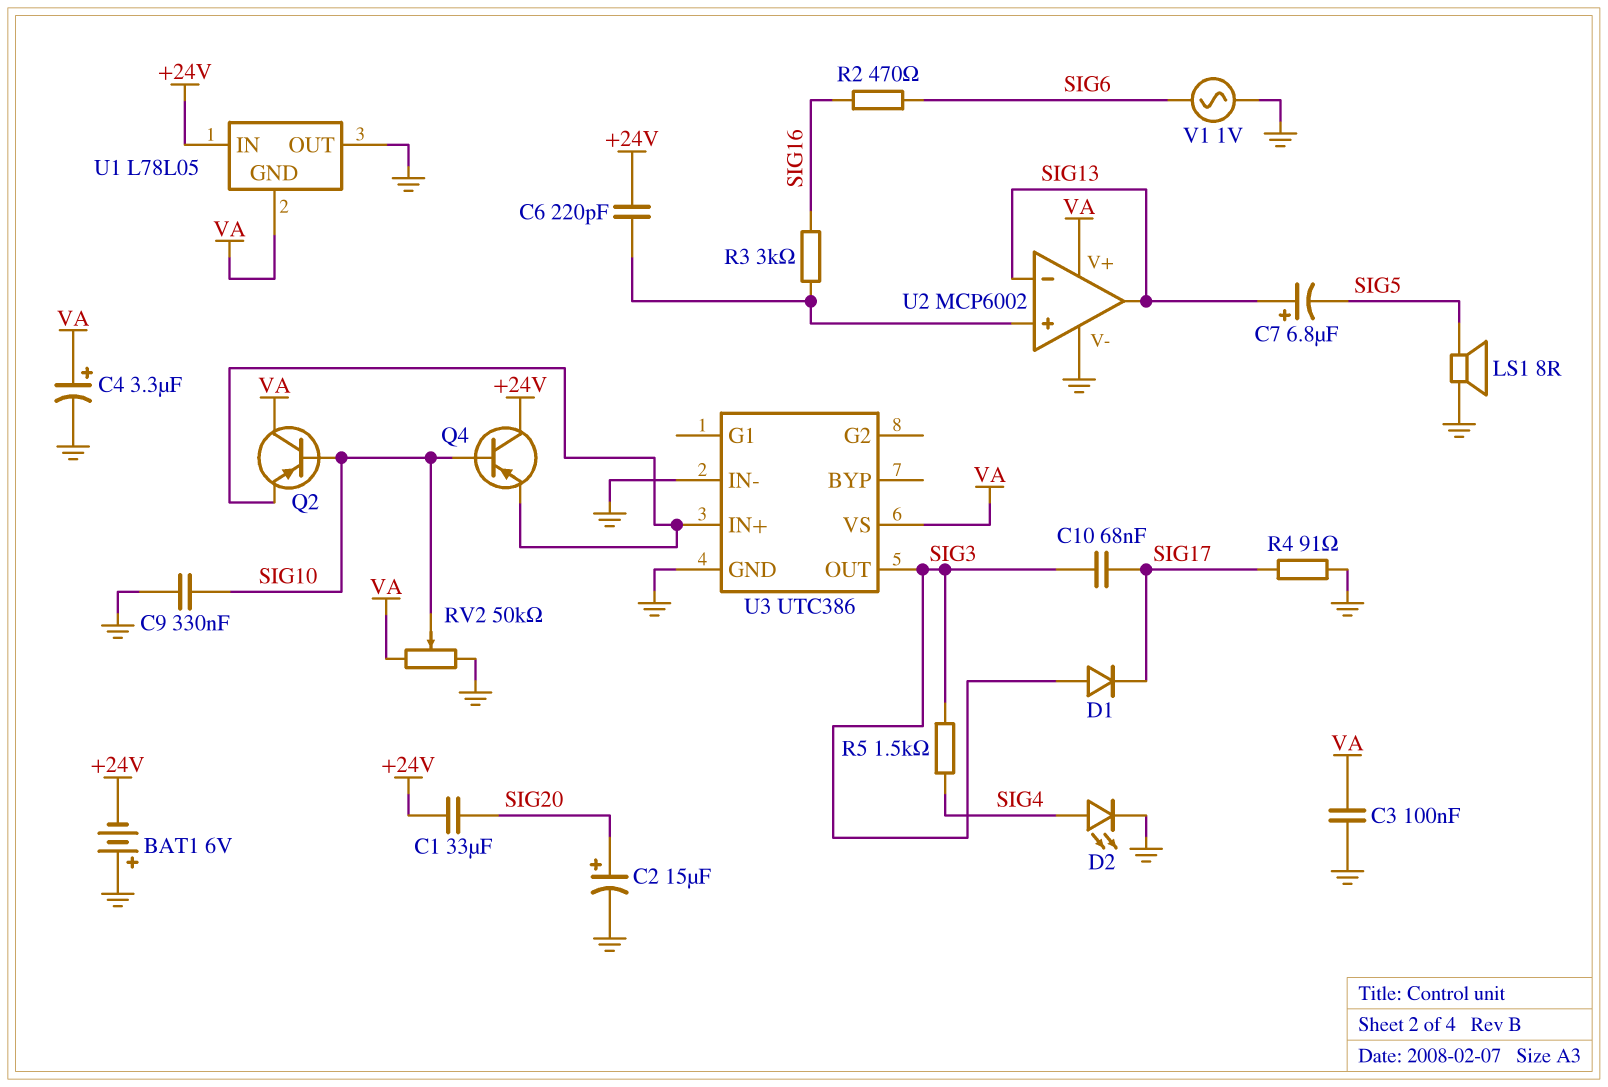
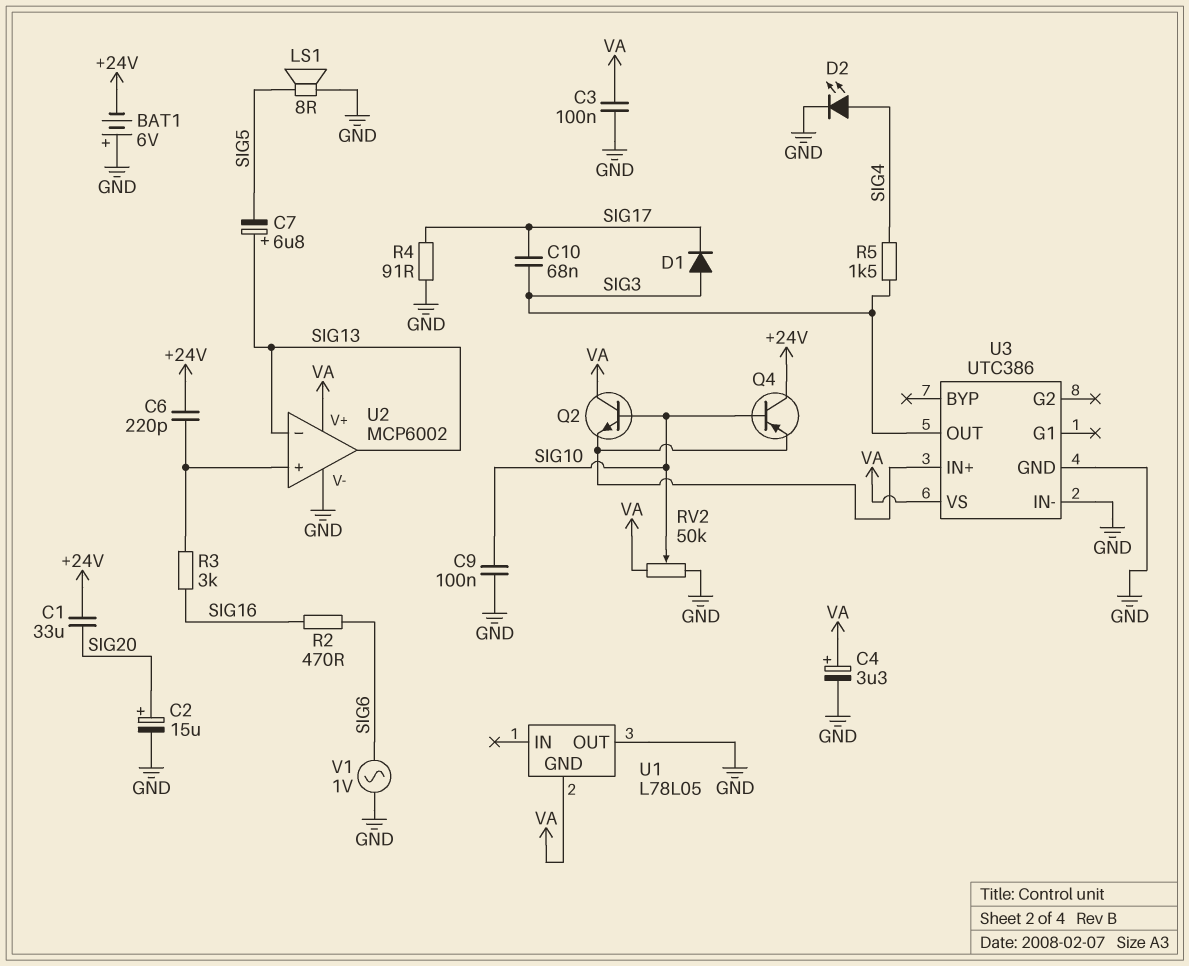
C9: 330nF (GND, SIG10) -> 100nF (GND, SIG10)
Q2: PNP (B SIG10, C VA, E U3/IN+) -> NPN (B SIG10, C VA, E U3/IN+)
U1 pin IN: +24V -> none

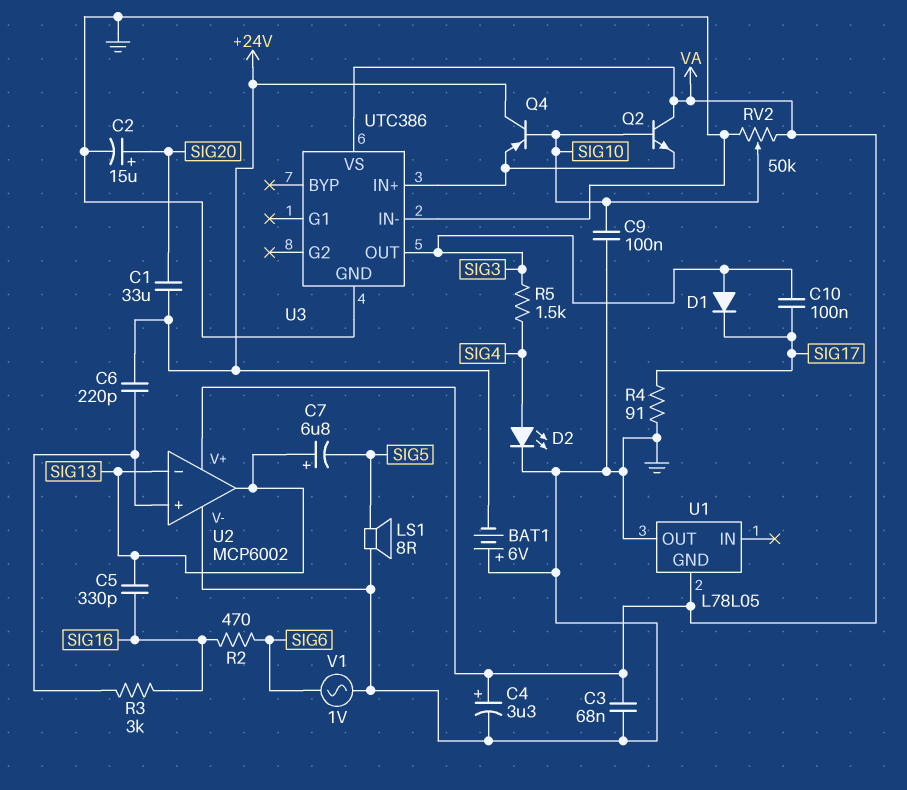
C3: 100nF (GND, VA) -> 68nF (GND, VA)
C5: none -> 330pF (SIG13, SIG16)
C10: 68nF (SIG3, SIG17) -> 100nF (SIG3, SIG17)

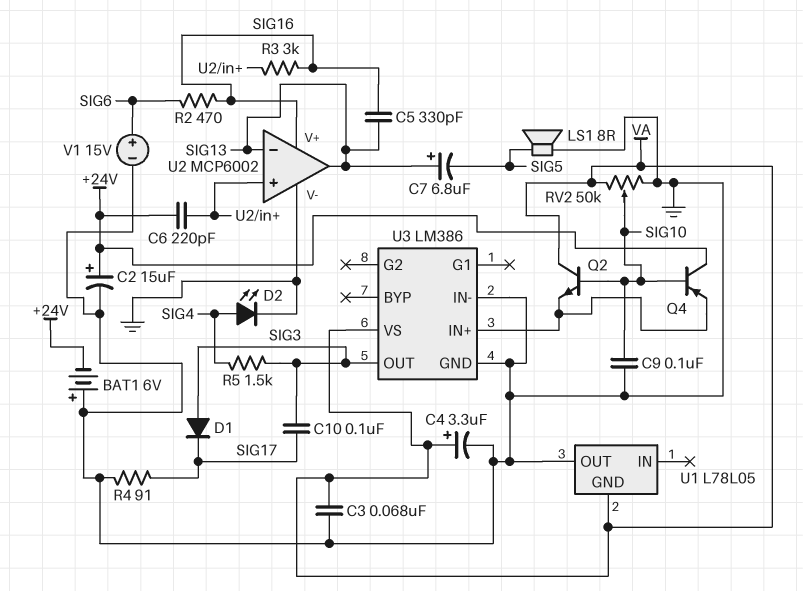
C1: 33uF (+24V, SIG20) -> none
C2: 15uF (plus SIG20, minus GND) -> 15uF (plus +24V, minus GND)
U2 pin V+: VA -> SIG16
U3: UTC386 -> LM386
V1: AC 1V (GND, SIG6) -> 15V (plus SIG6, minus GND)

